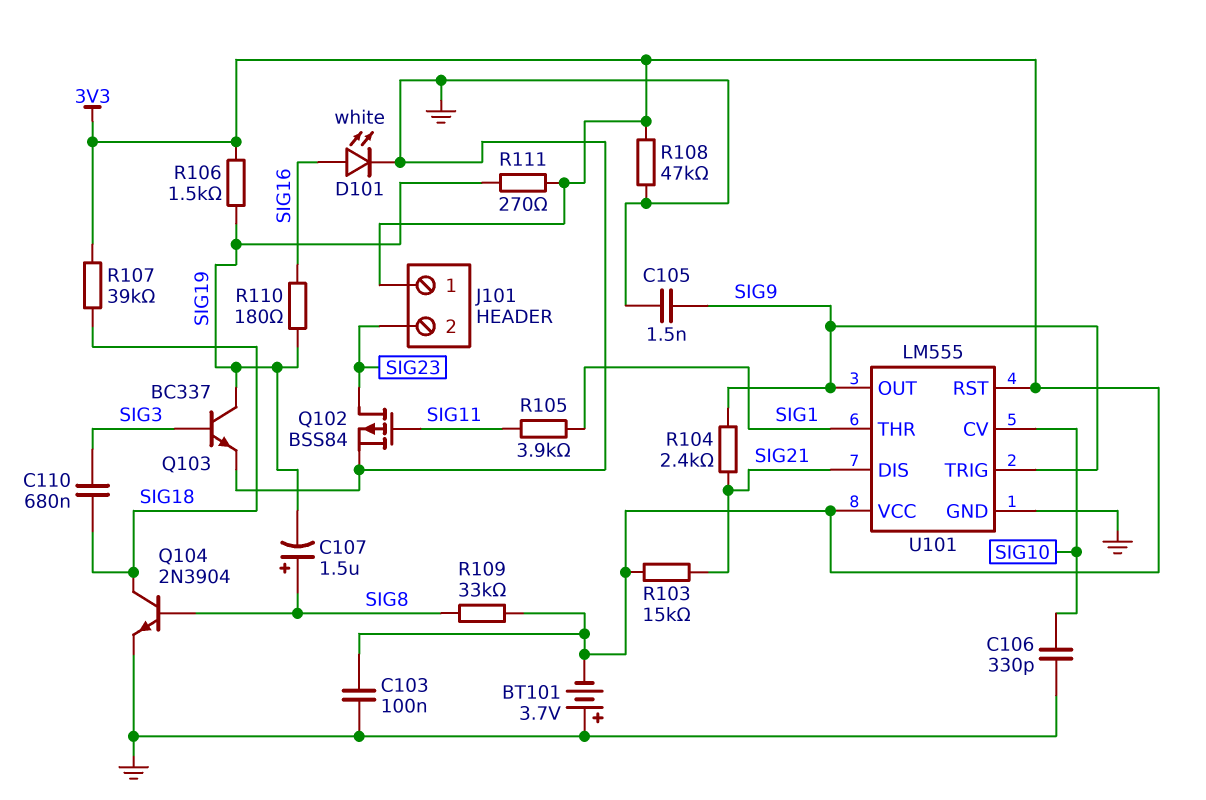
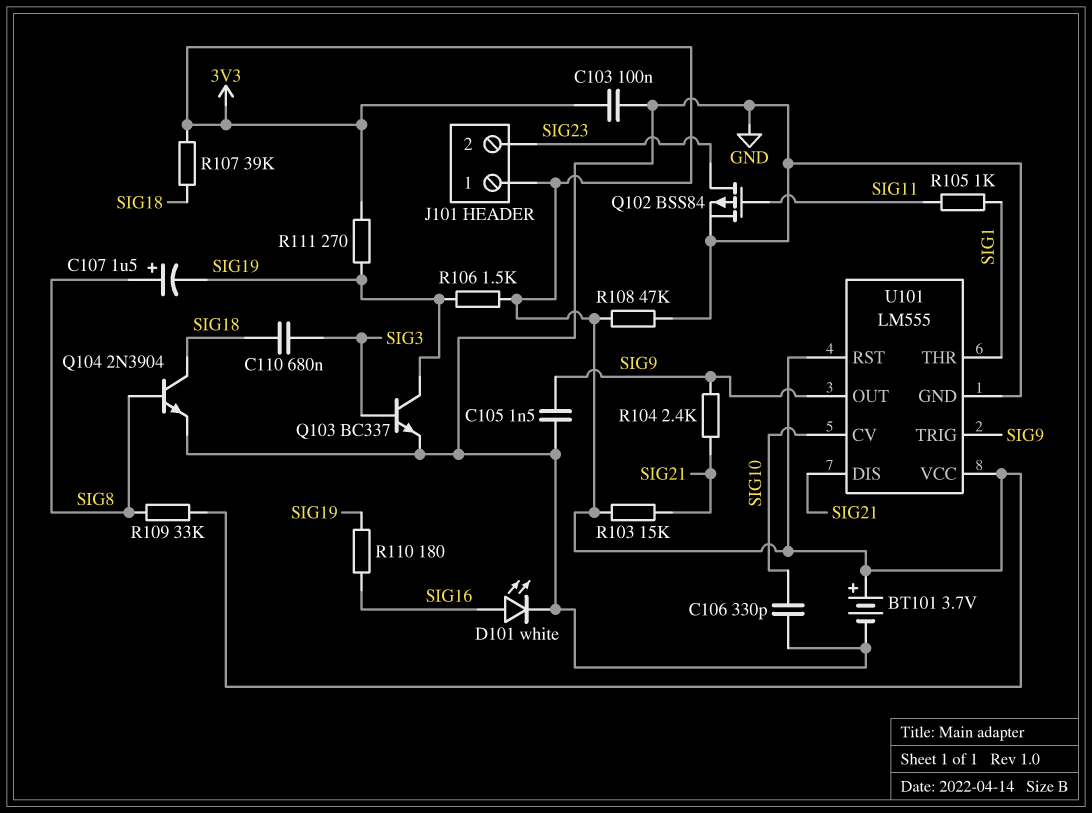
BT101: 3.7V (plus GND, minus 3V3) -> 3.7V (plus 3V3, minus GND)
R105: 3.9k (SIG1, SIG11) -> 1k (SIG1, SIG11)

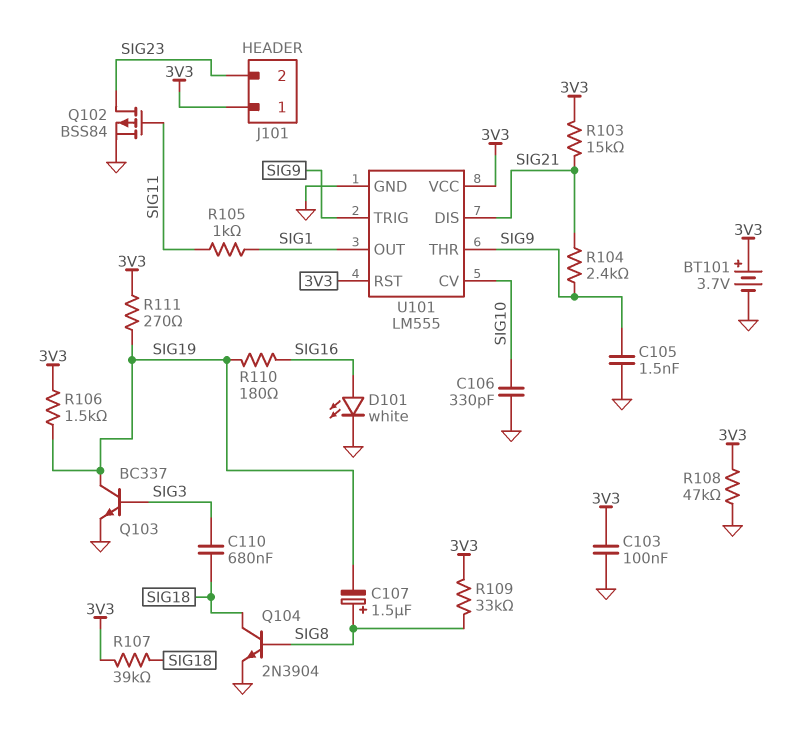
U101 pin OUT: SIG9 -> SIG1
U101 pin THR: SIG1 -> SIG9

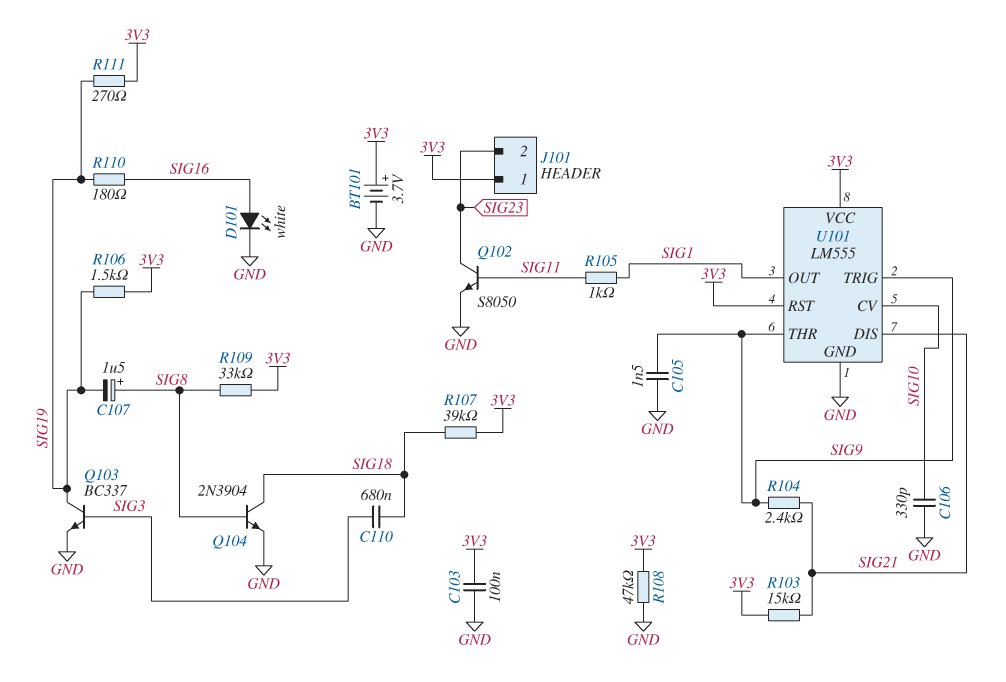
Q102: PMOS BSS84 (G SIG11, D SIG23, S GND) -> NPN S8050 (B SIG11, C SIG23, E GND)

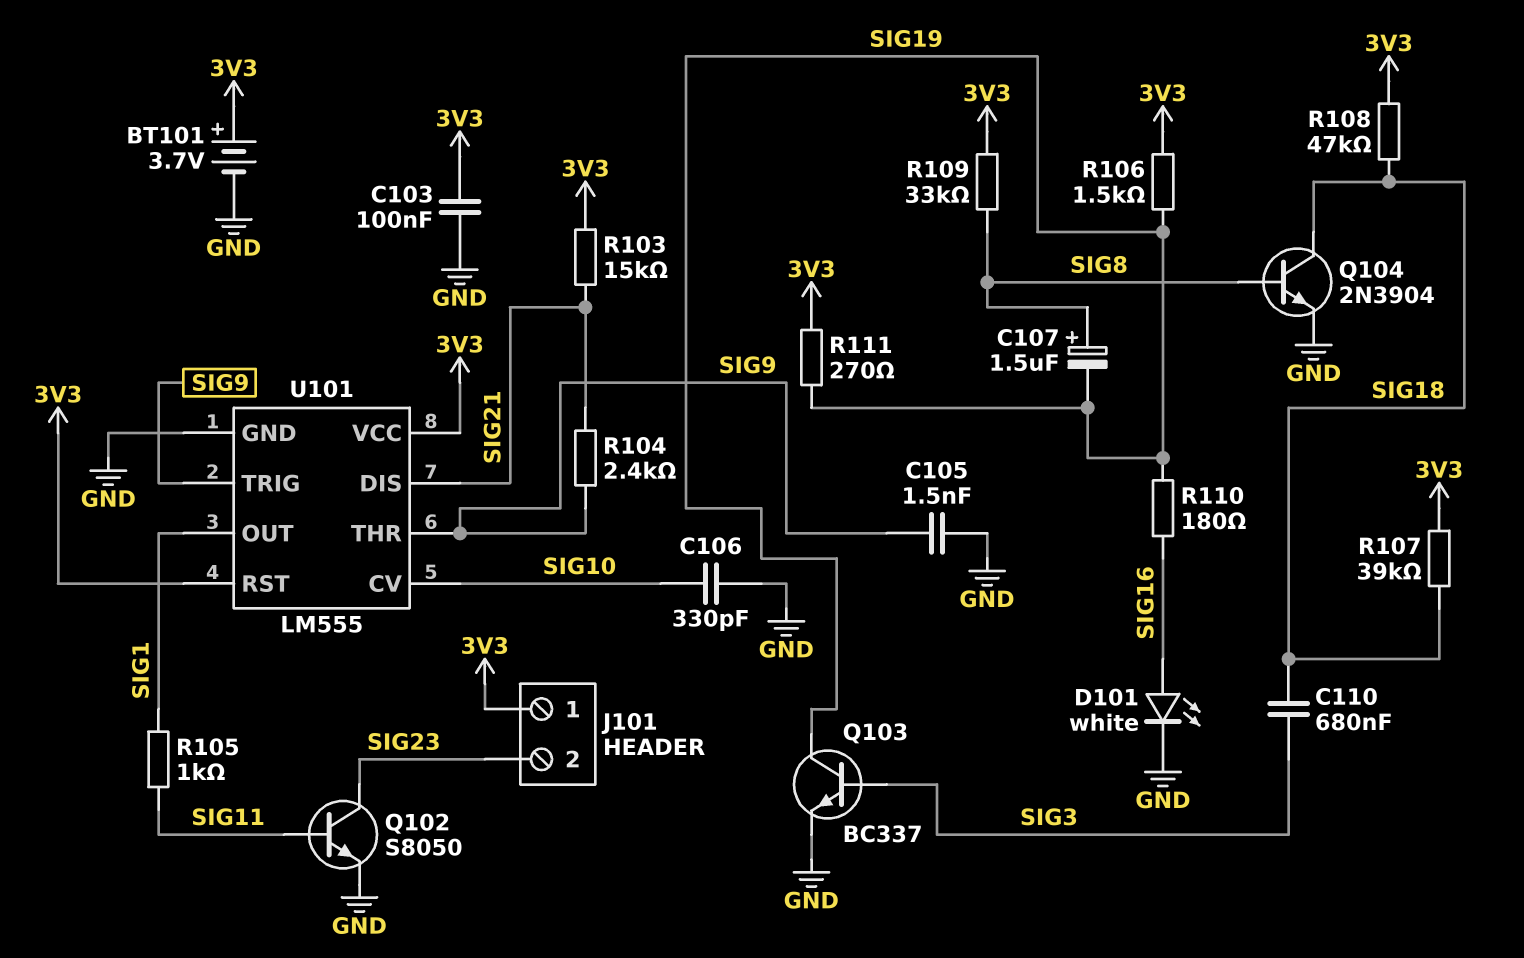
R108: 47k (3V3, GND) -> 47k (3V3, SIG18)

